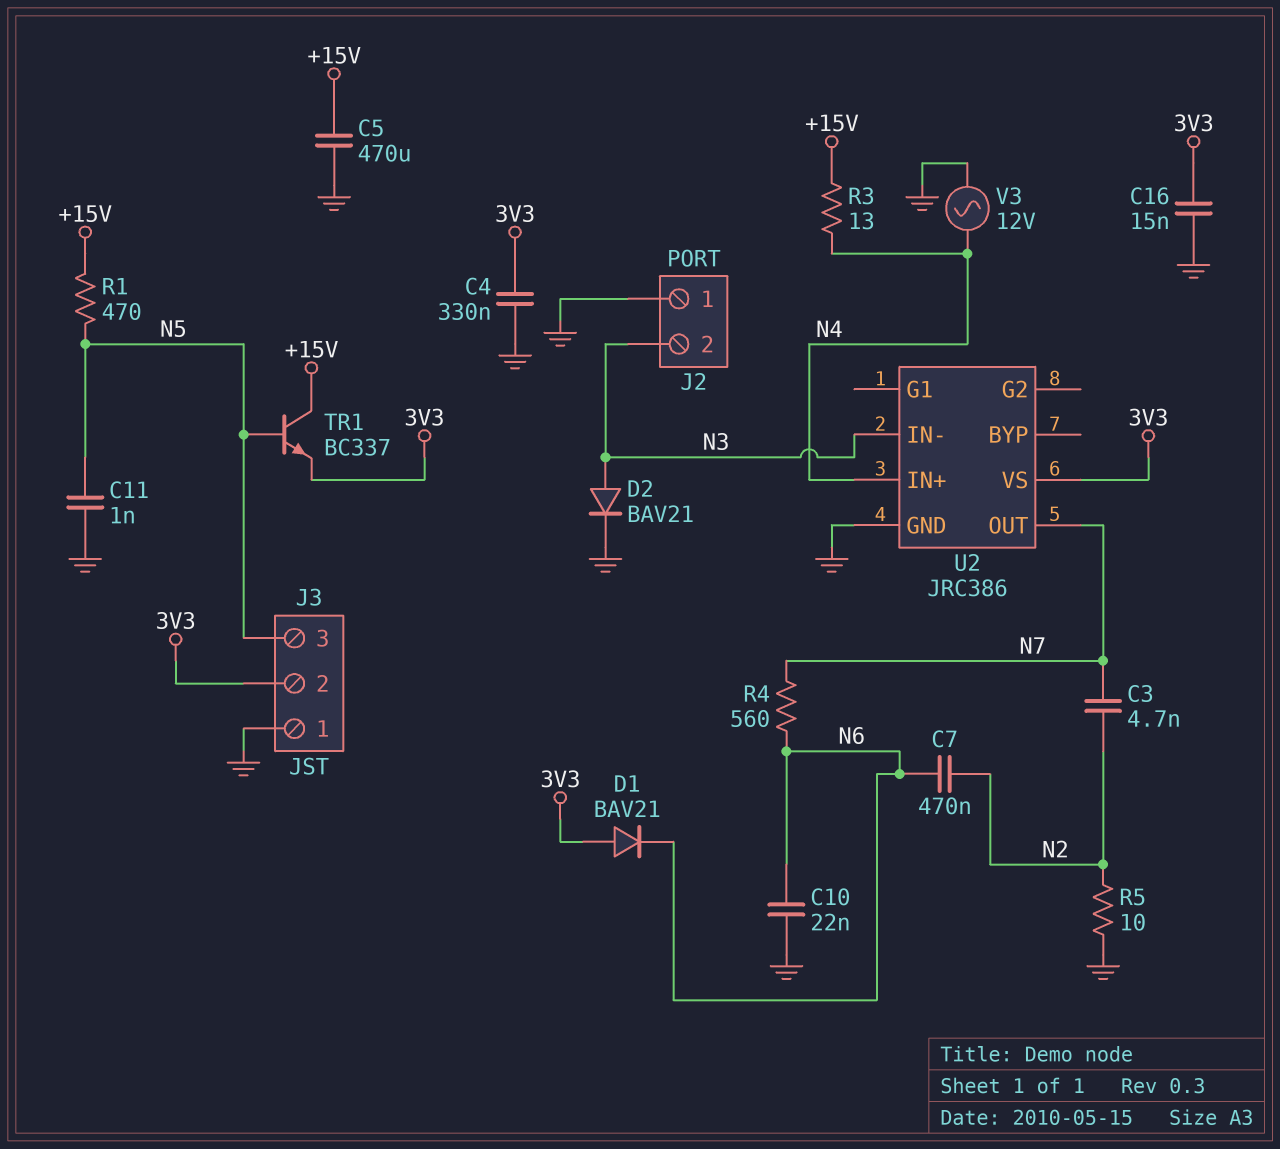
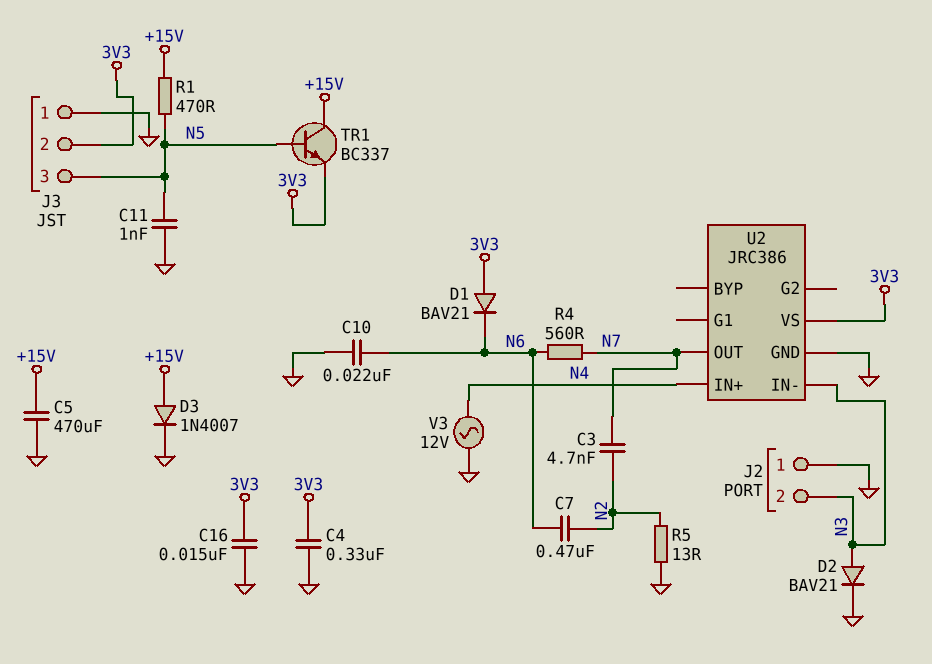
D3: none -> diode 1N4007 (A +15V, K GND)
R3: 13 (+15V, N4) -> none
R5: 10 (GND, N2) -> 13 (GND, N2)

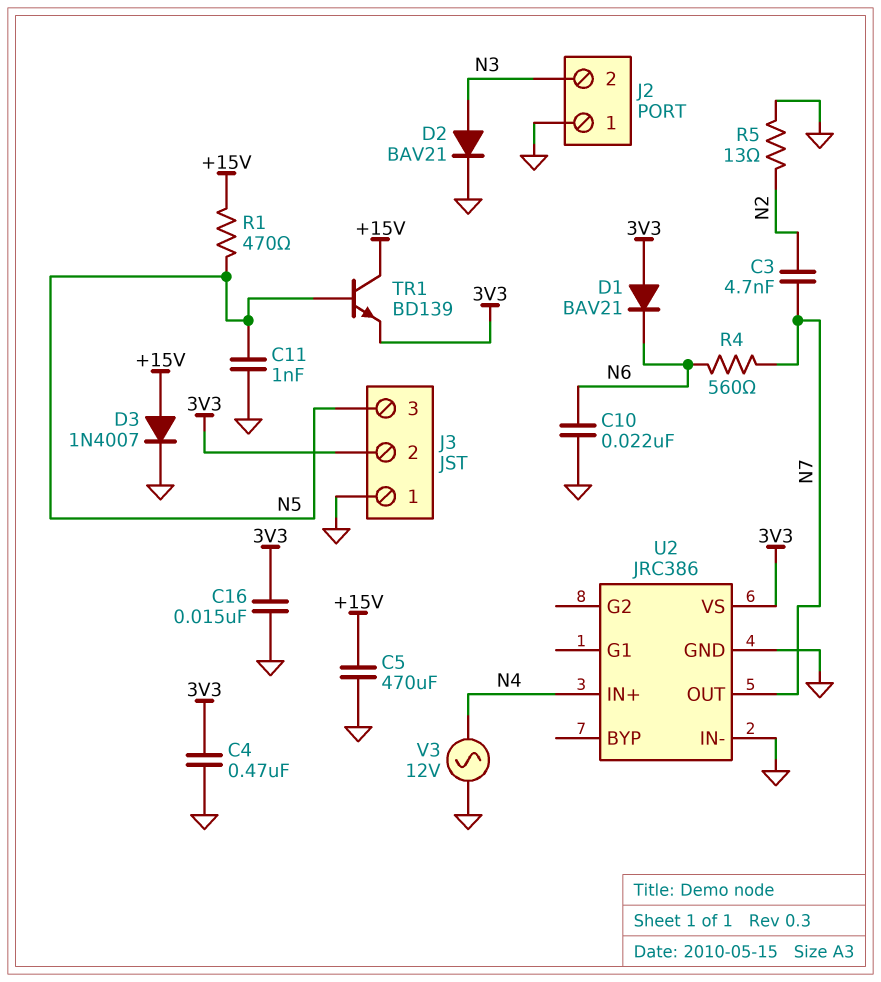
C4: 330nF (3V3, GND) -> 470nF (3V3, GND)
C7: 470nF (N2, N6) -> none
TR1: NPN BC337 (B N5, C +15V, E 3V3) -> NPN BD139 (B N5, C +15V, E 3V3)
U2 pin IN-: N3 -> GND

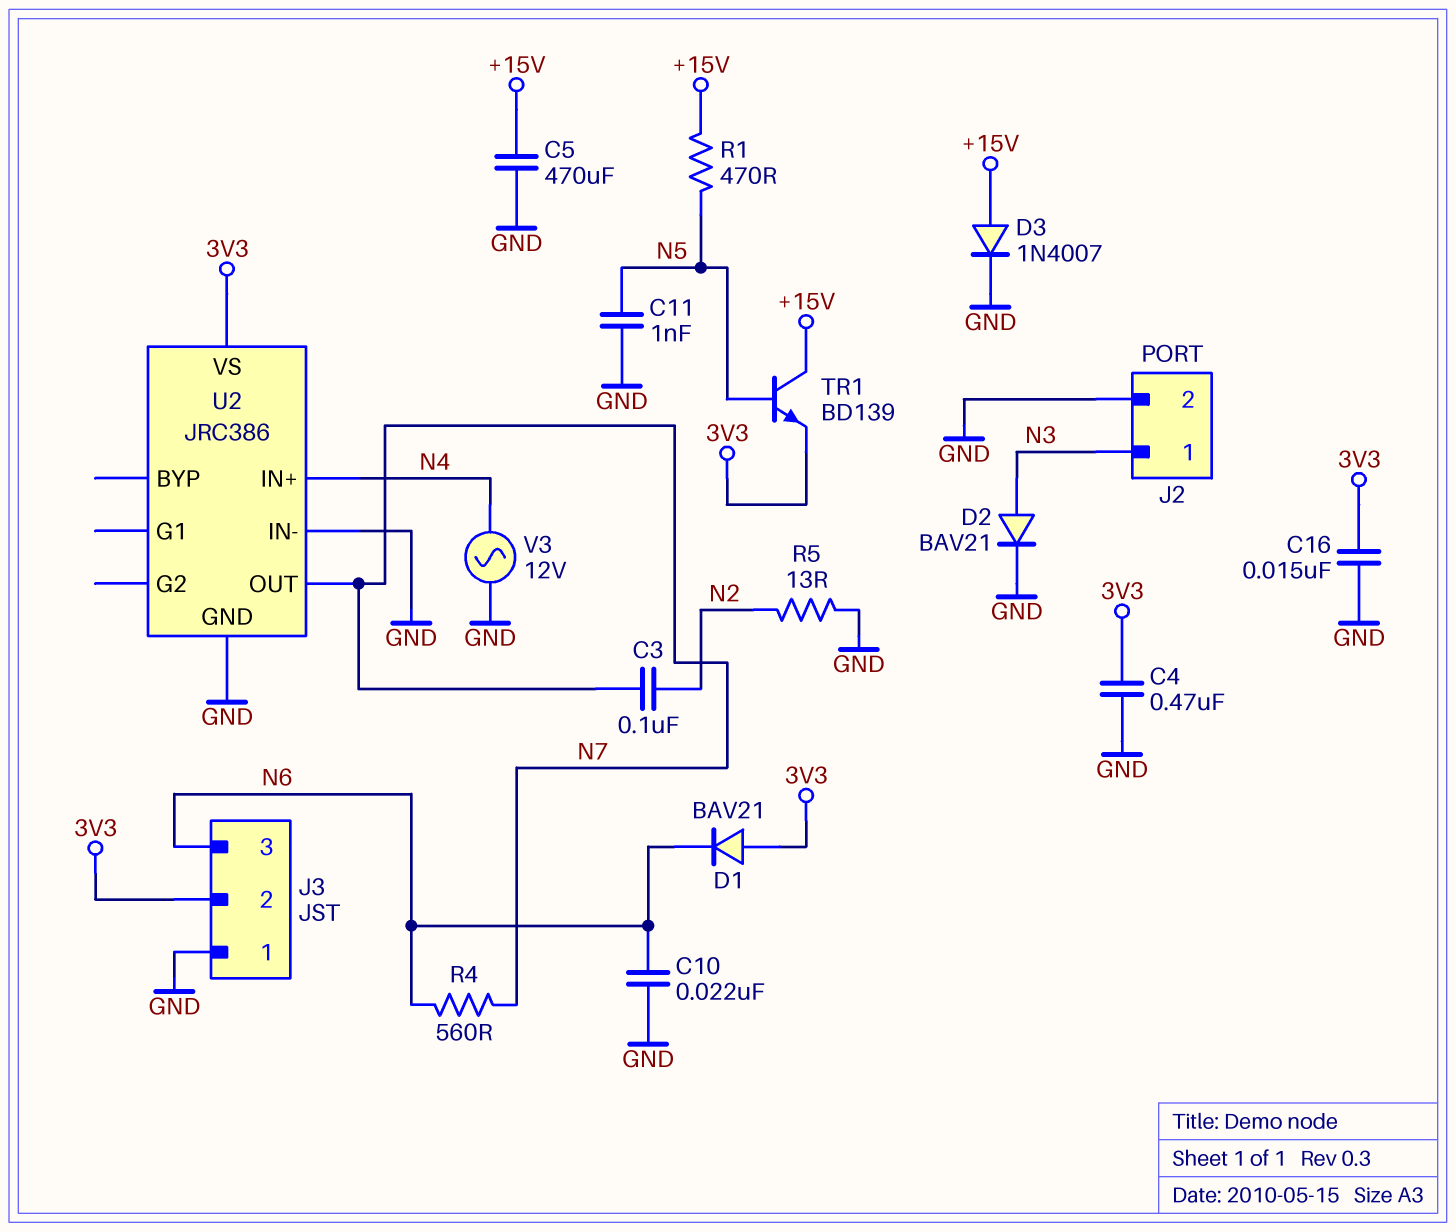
C3: 4.7nF (N2, N7) -> 100nF (N2, N7)
J2 pin 1: GND -> N3
J2 pin 2: N3 -> GND
J3 pin 3: N5 -> N6

